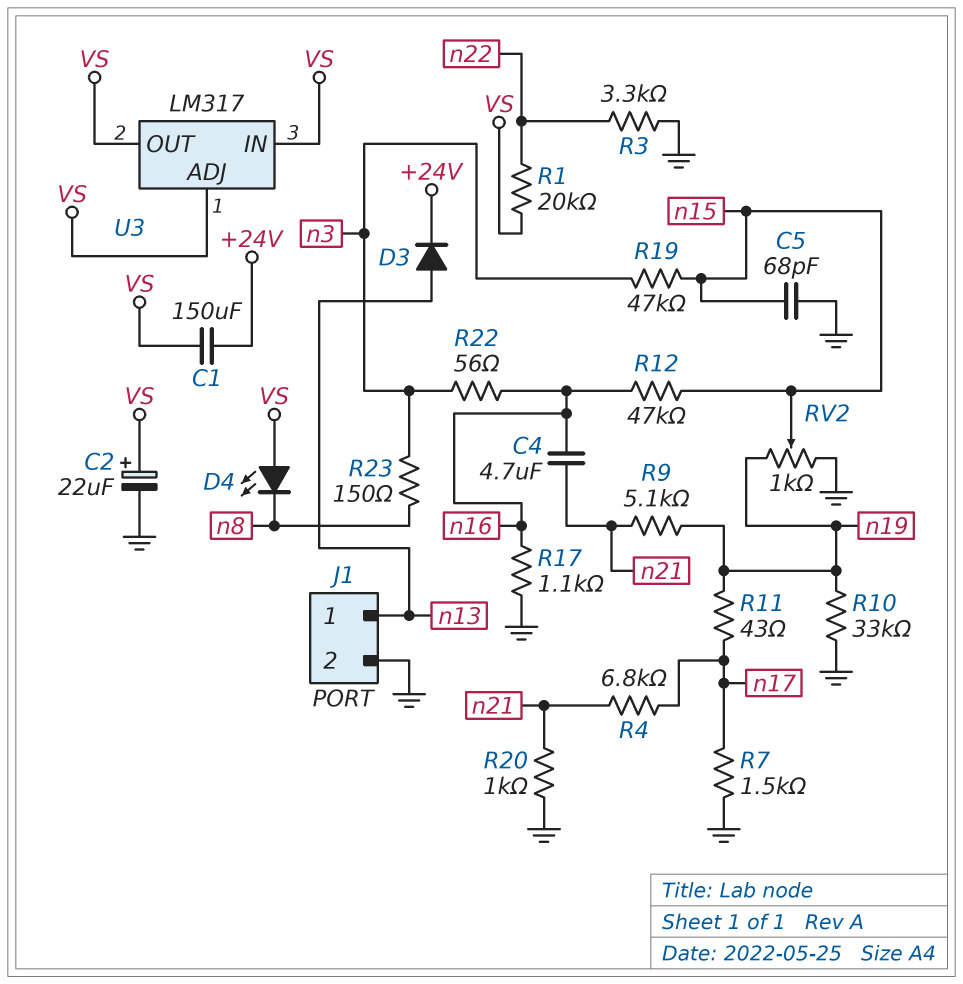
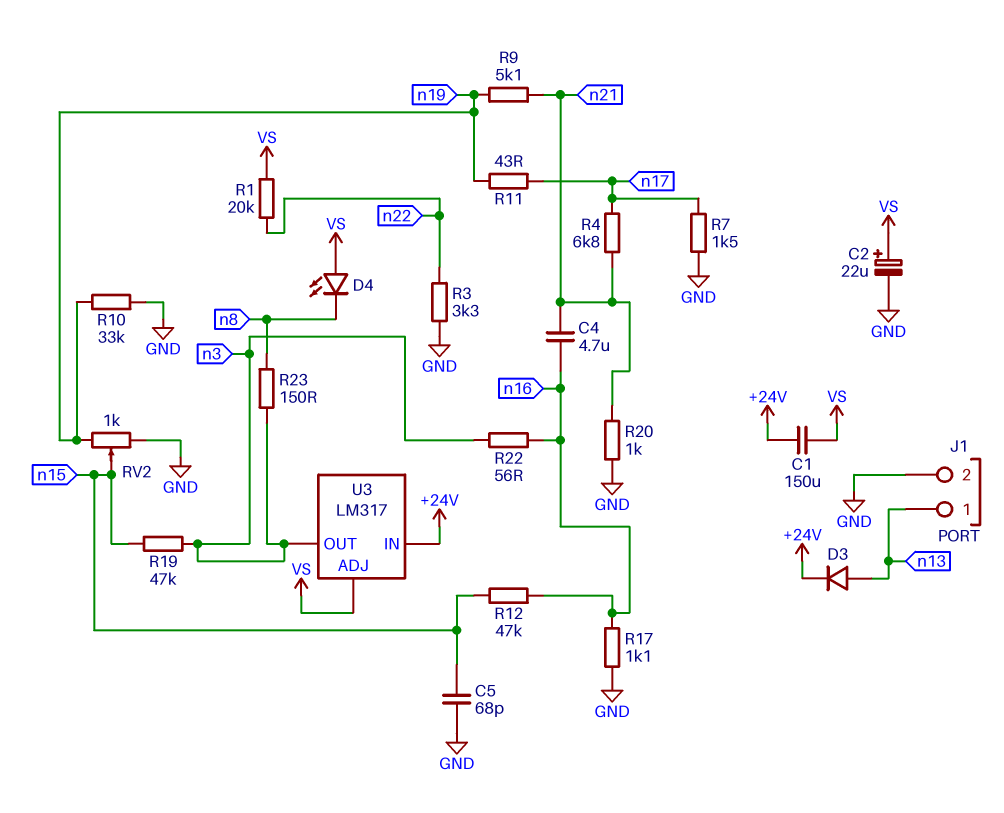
U3 pin IN: VS -> +24V
U3 pin OUT: VS -> n3

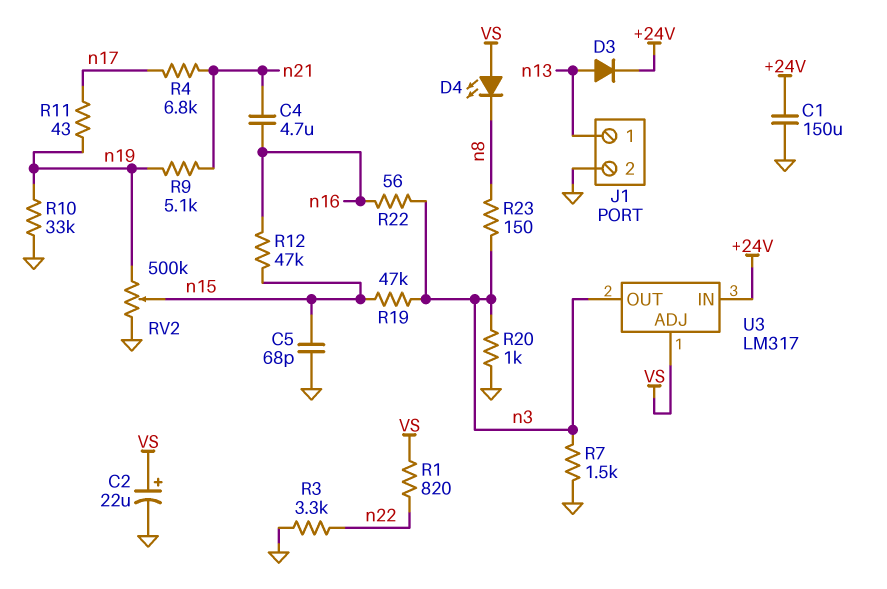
C1: 150uF (+24V, VS) -> 150uF (+24V, GND)
R1: 20k (VS, n22) -> 820 (VS, n22)
R7: 1.5k (GND, n17) -> 1.5k (GND, n3)
R17: 1.1k (GND, n16) -> none
R20: 1k (GND, n21) -> 1k (GND, n3)
RV2: 1k (GND, n19, wiper n15) -> 500k (GND, n19, wiper n15)

